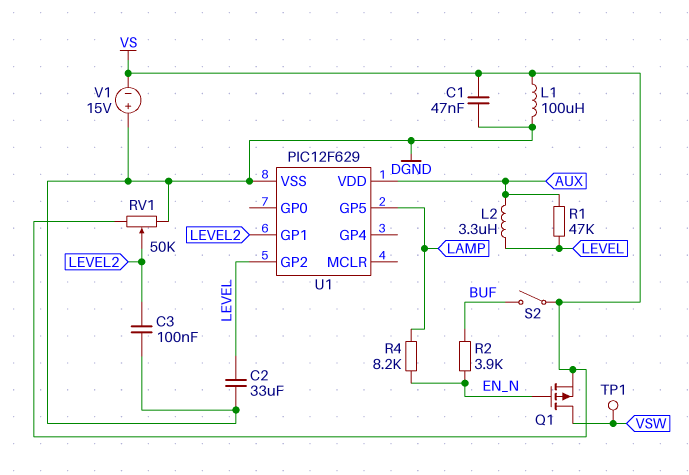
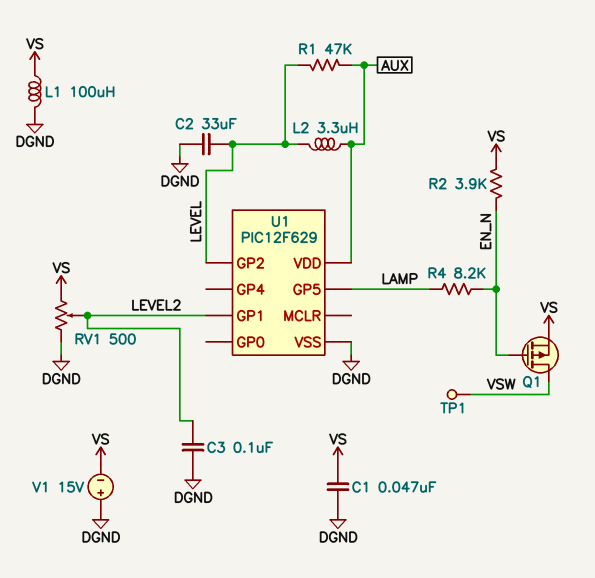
R2: 3.9k (BUF, EN_N) -> 3.9k (EN_N, VS)
RV1: 50k (DGND, VS, wiper LEVEL2) -> 500 (DGND, VS, wiper LEVEL2)
S2: switch (BUF, VS) -> none

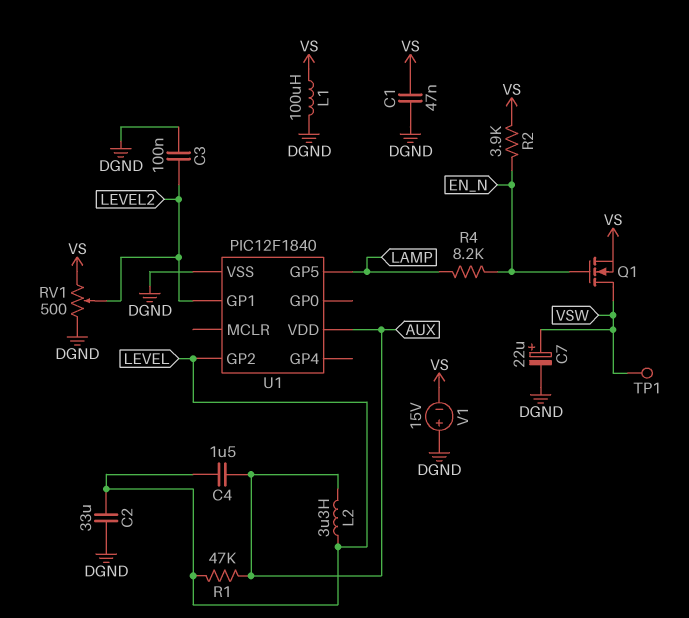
C4: none -> 1.5uF (AUX, LEVEL)
C7: none -> 22uF (plus VSW, minus DGND)
Q1: PMOS (G EN_N, D VSW, S VS) -> NMOS (G EN_N, D VSW, S VS)
U1: PIC12F629 -> PIC12F1840

